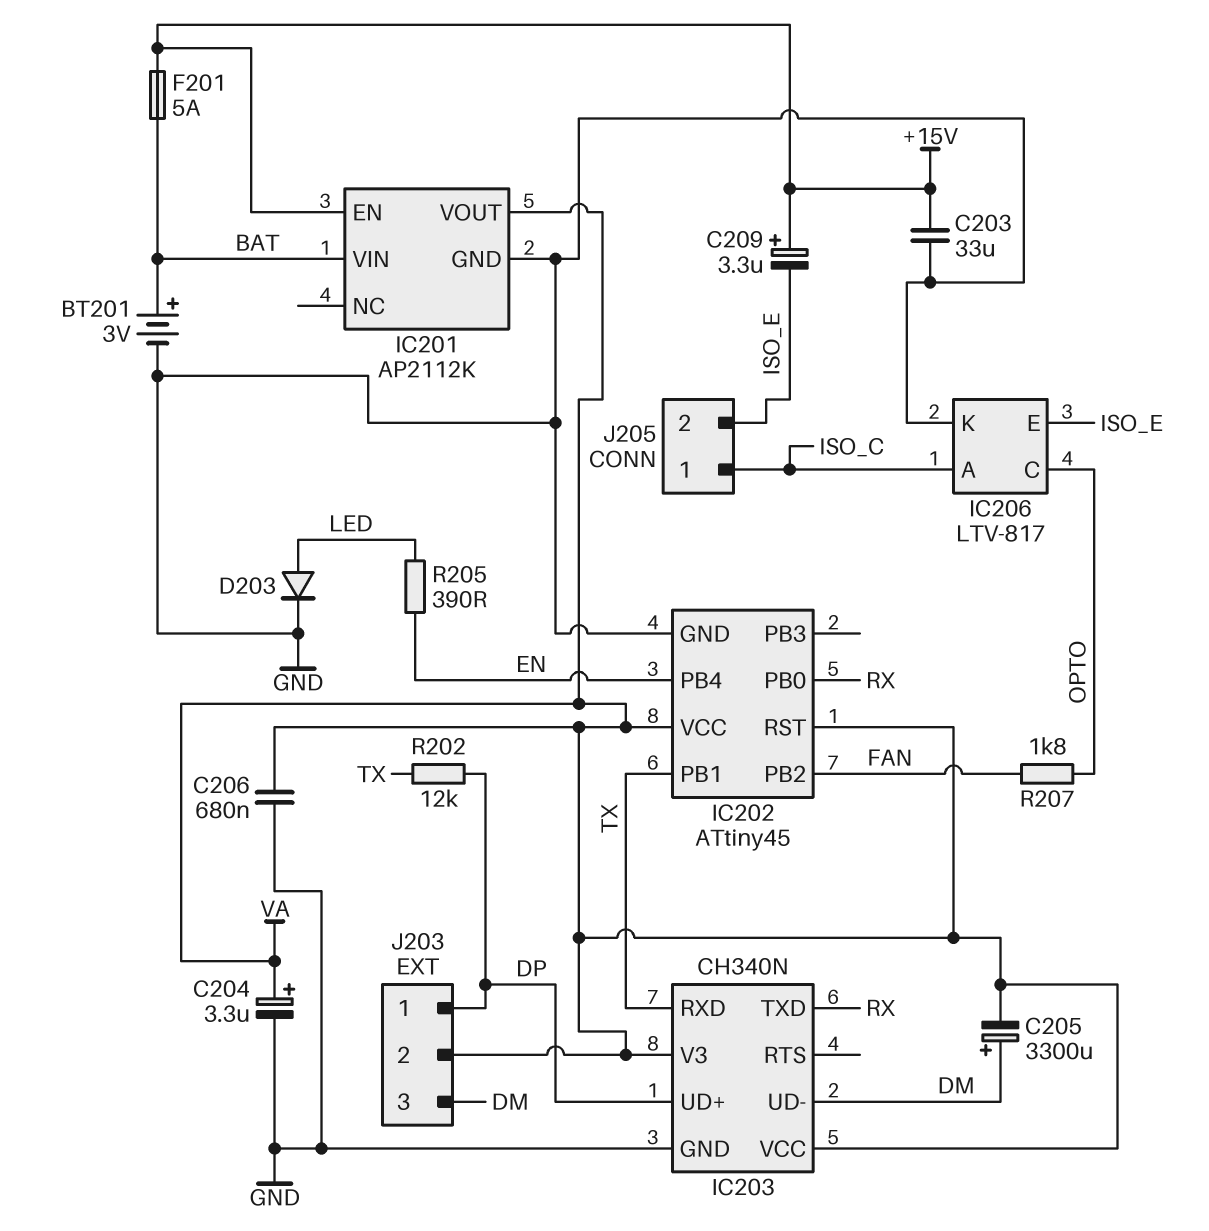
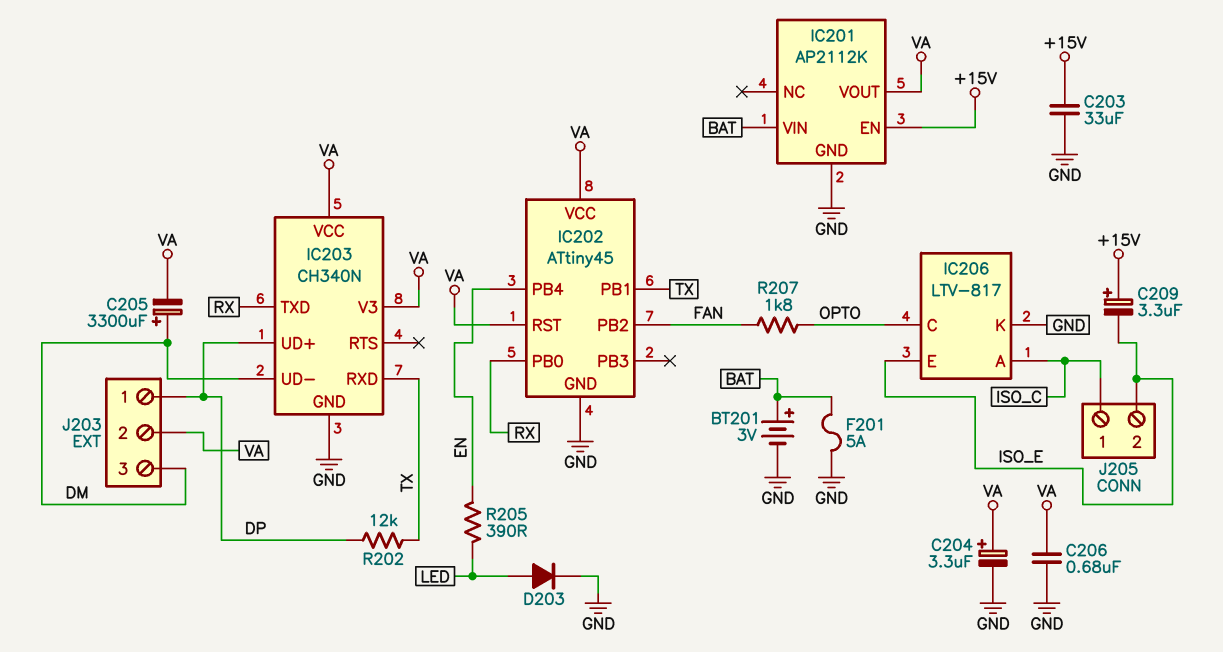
F201: 5A (+15V, BAT) -> 5A (BAT, GND)

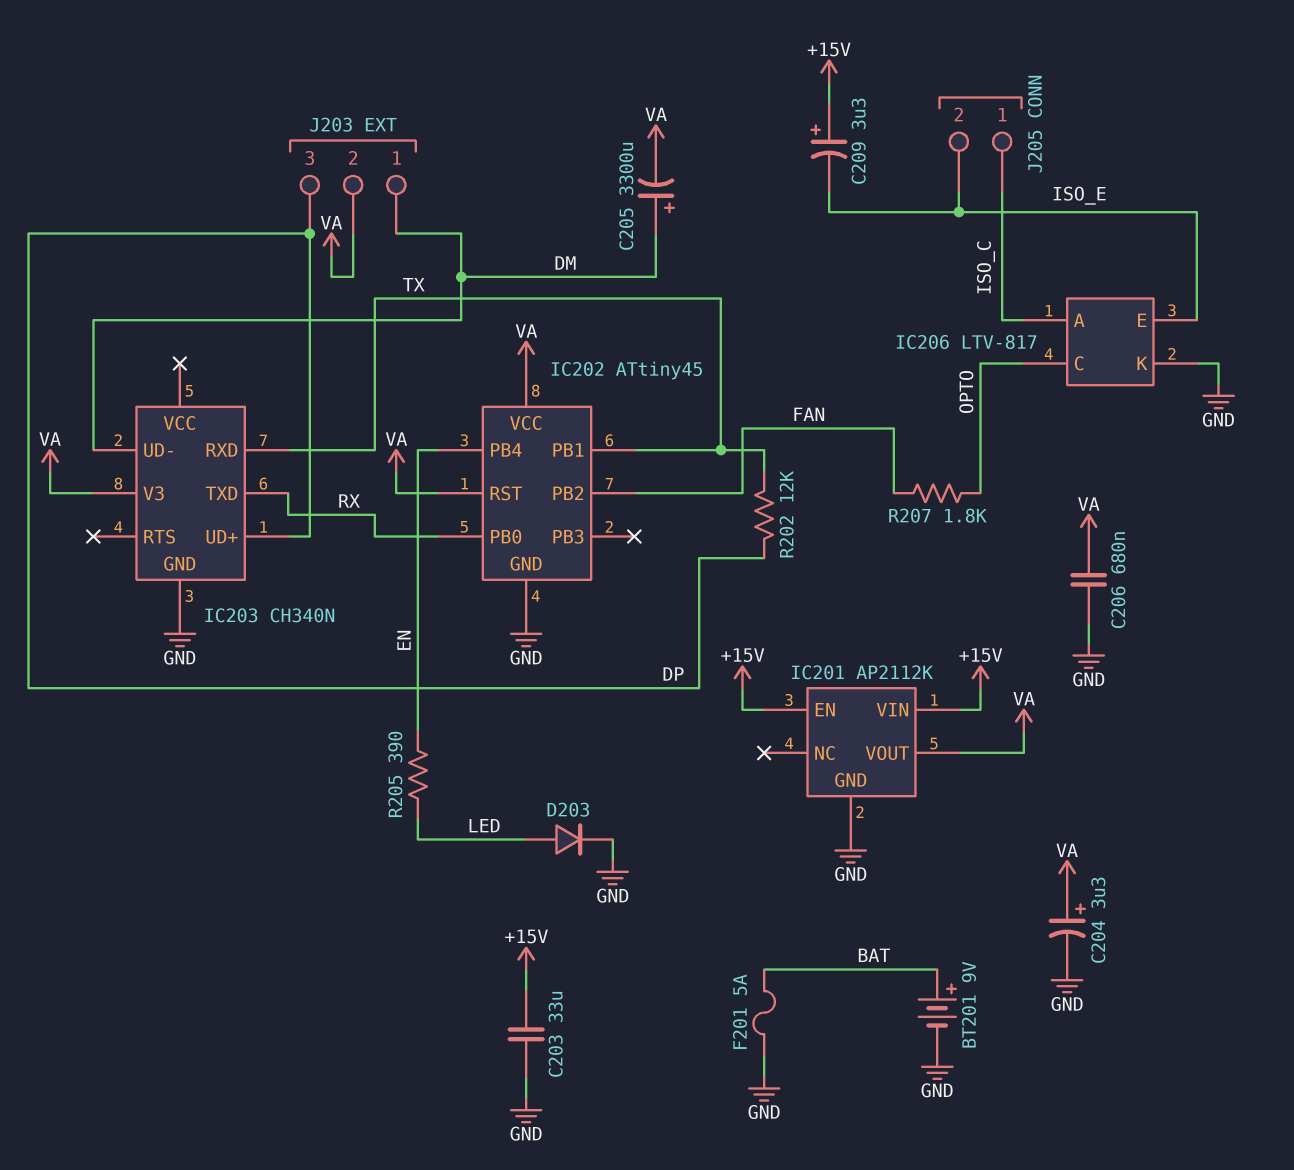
BT201: 3V (plus BAT, minus GND) -> 9V (plus BAT, minus GND)
IC201 pin VIN: BAT -> +15V
IC203 pin VCC: VA -> none
J203 pin 1: DP -> DM
J203 pin 3: DM -> DP

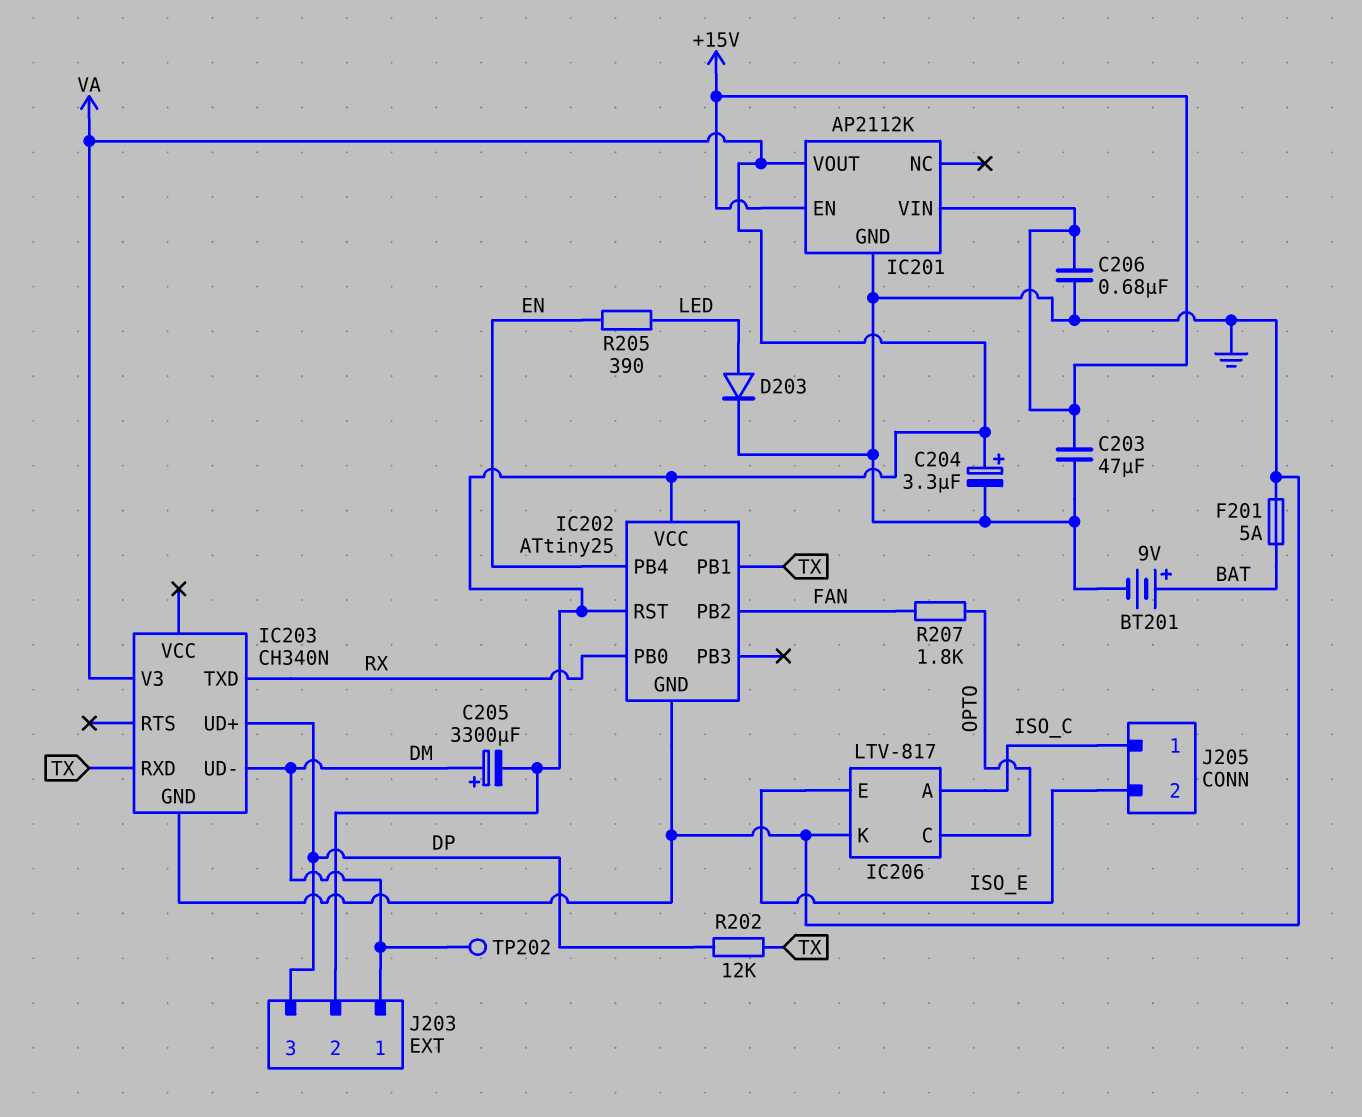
C203: 33uF (+15V, GND) -> 47uF (+15V, GND)
C206: 680nF (GND, VA) -> 680nF (+15V, GND)
C209: 3.3uF (plus +15V, minus ISO_E) -> none
IC202: ATtiny45 -> ATtiny25
TP202: none -> test point (DM)

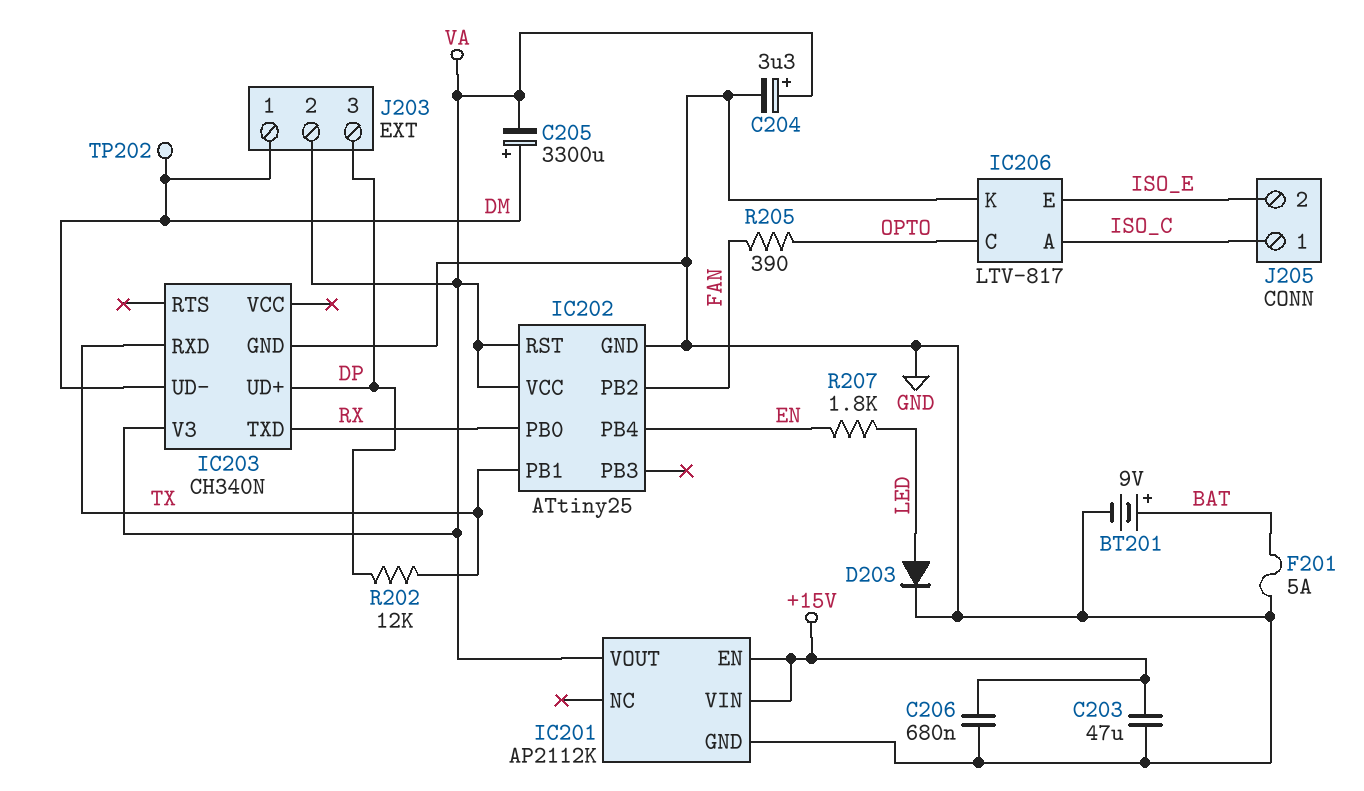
R205: 390 (EN, LED) -> 390 (FAN, OPTO)
R207: 1.8k (FAN, OPTO) -> 1.8k (EN, LED)

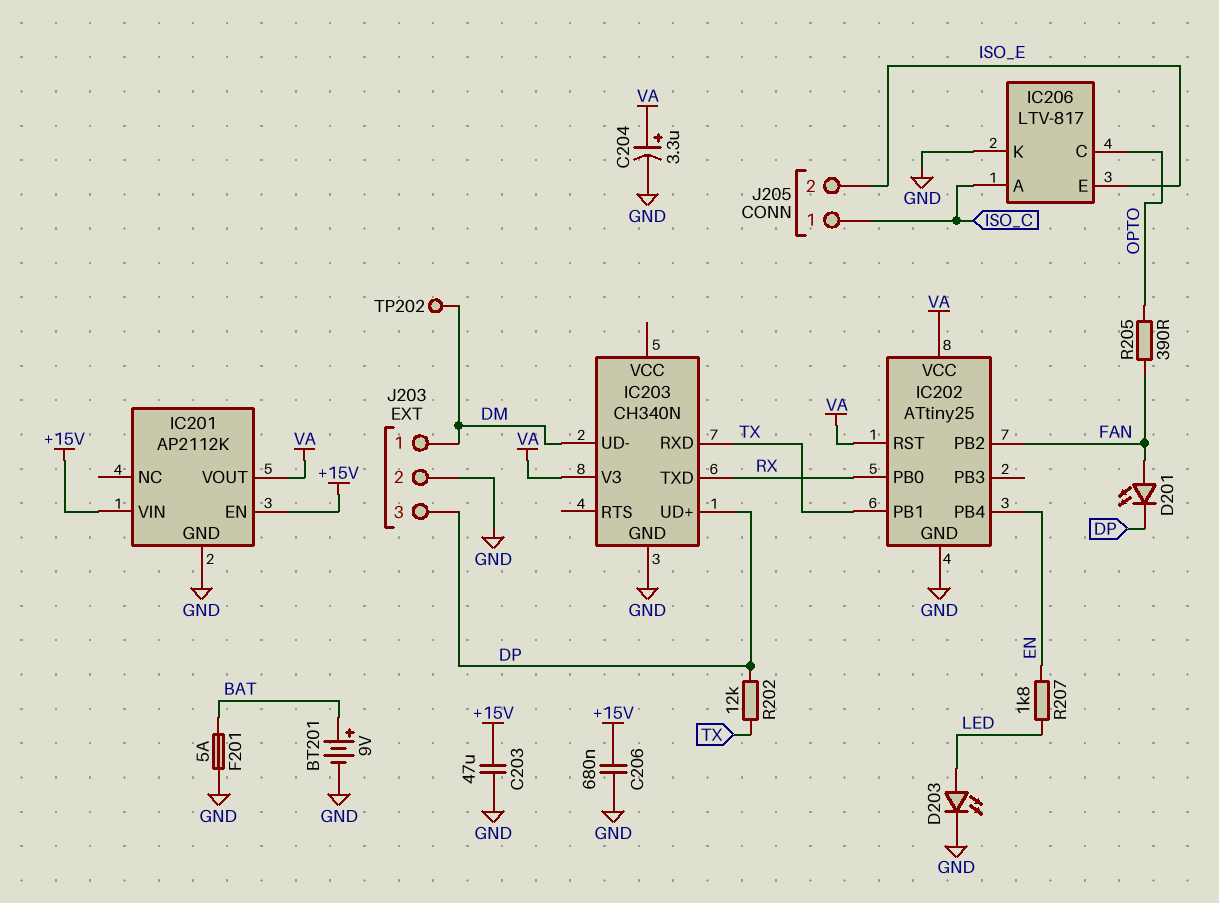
C205: 3300uF (plus DM, minus VA) -> none
D201: none -> LED (A FAN, K DP)
D203: diode (A LED, K GND) -> LED (A LED, K GND)
J203 pin 2: VA -> GND

